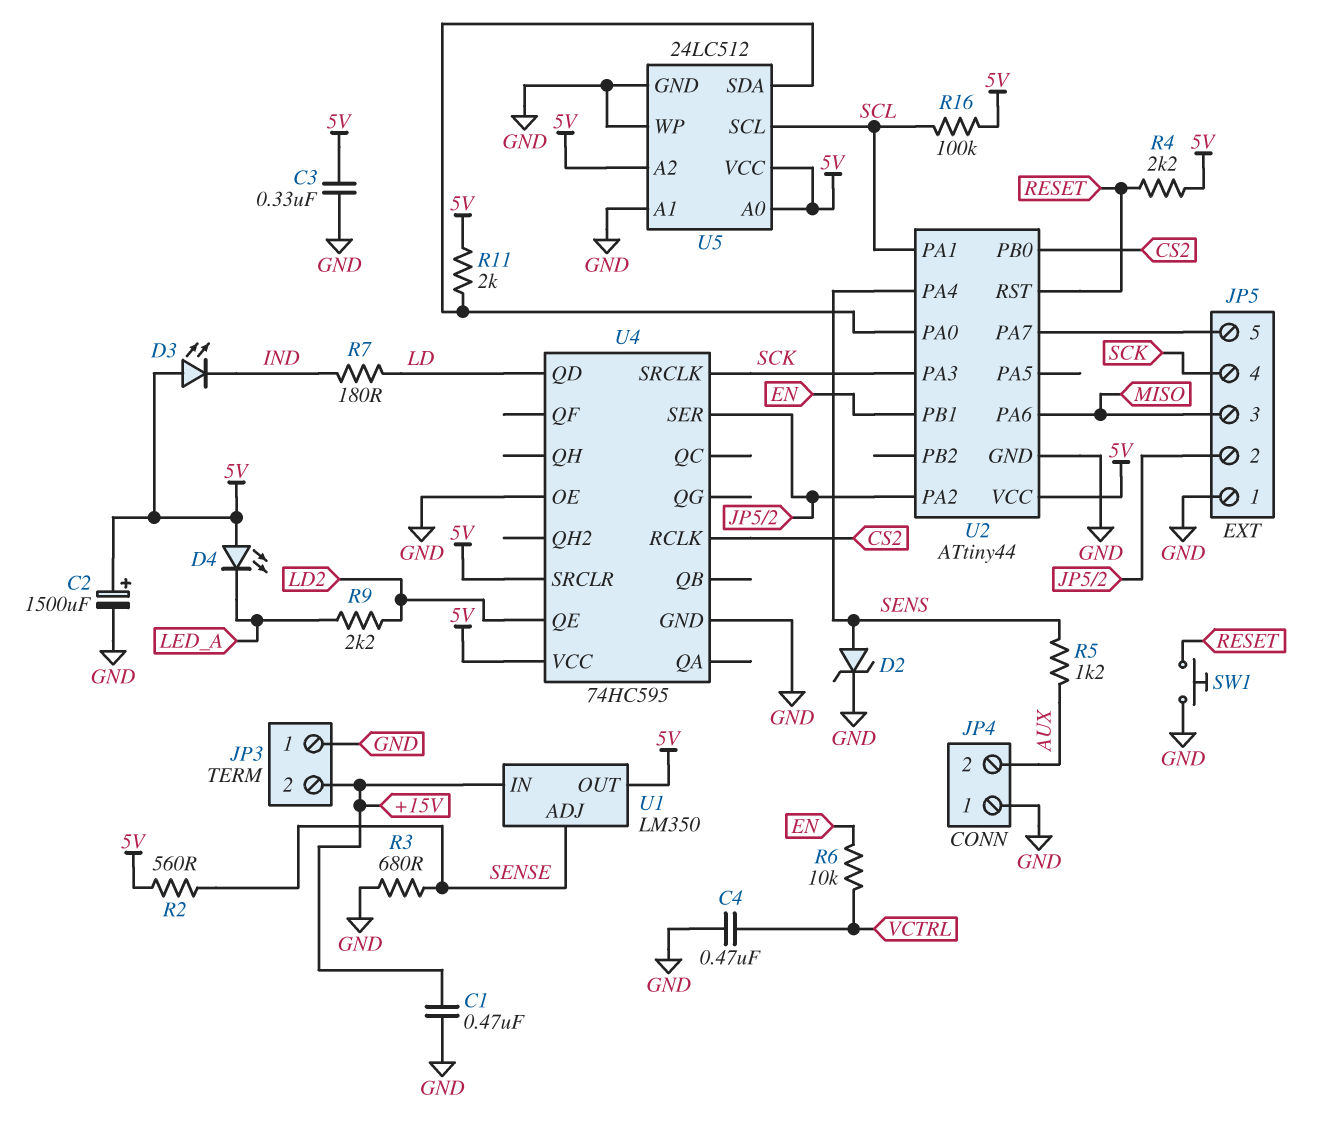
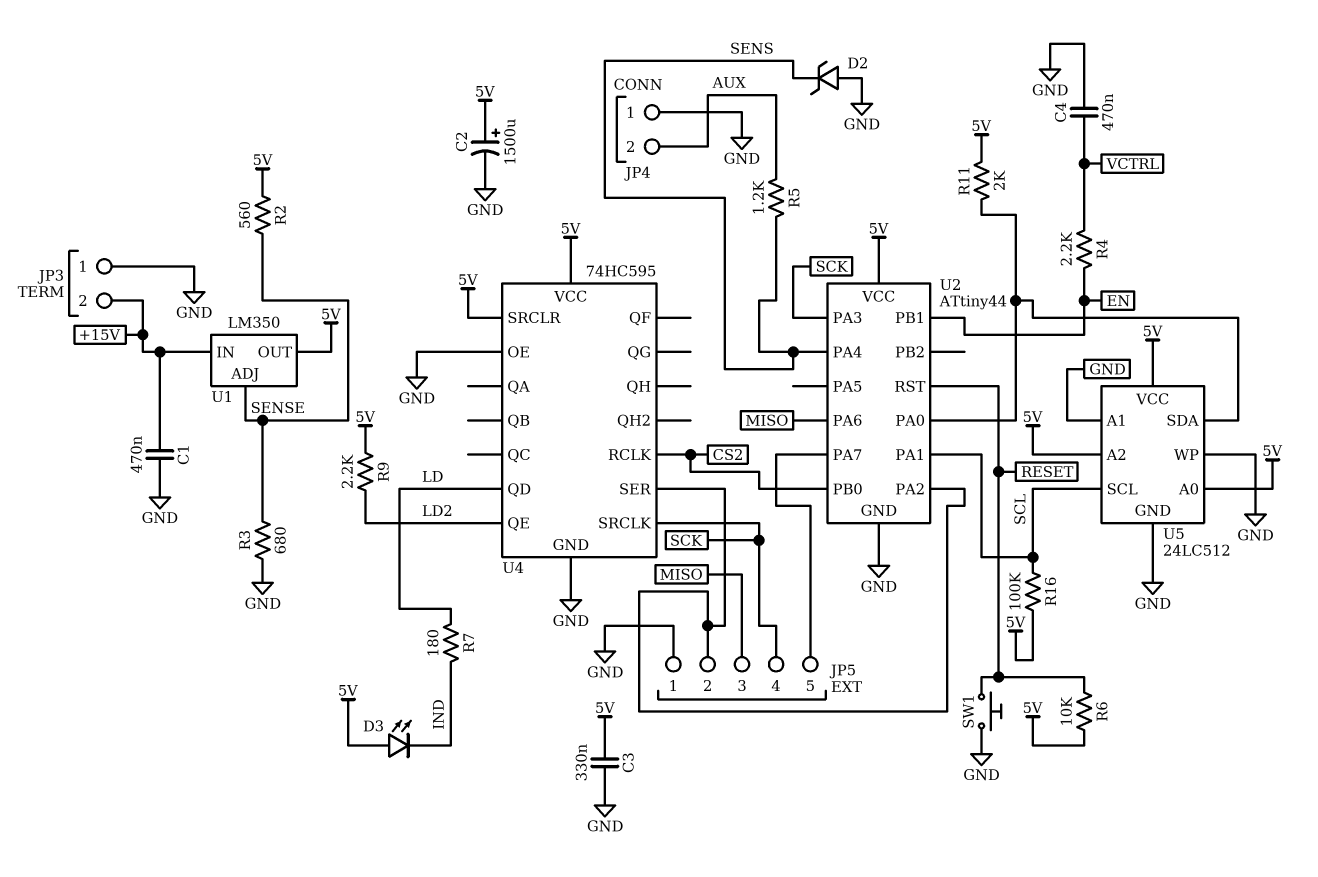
D2: zener (A SENS, K GND) -> zener (A GND, K SENS)
D4: LED (A 5V, K LED_A) -> none
R4: 2.2k (5V, RESET) -> 2.2k (EN, VCTRL)
R6: 10k (EN, VCTRL) -> 10k (5V, RESET)
R9: 2.2k (LD2, LED_A) -> 2.2k (5V, LD2)

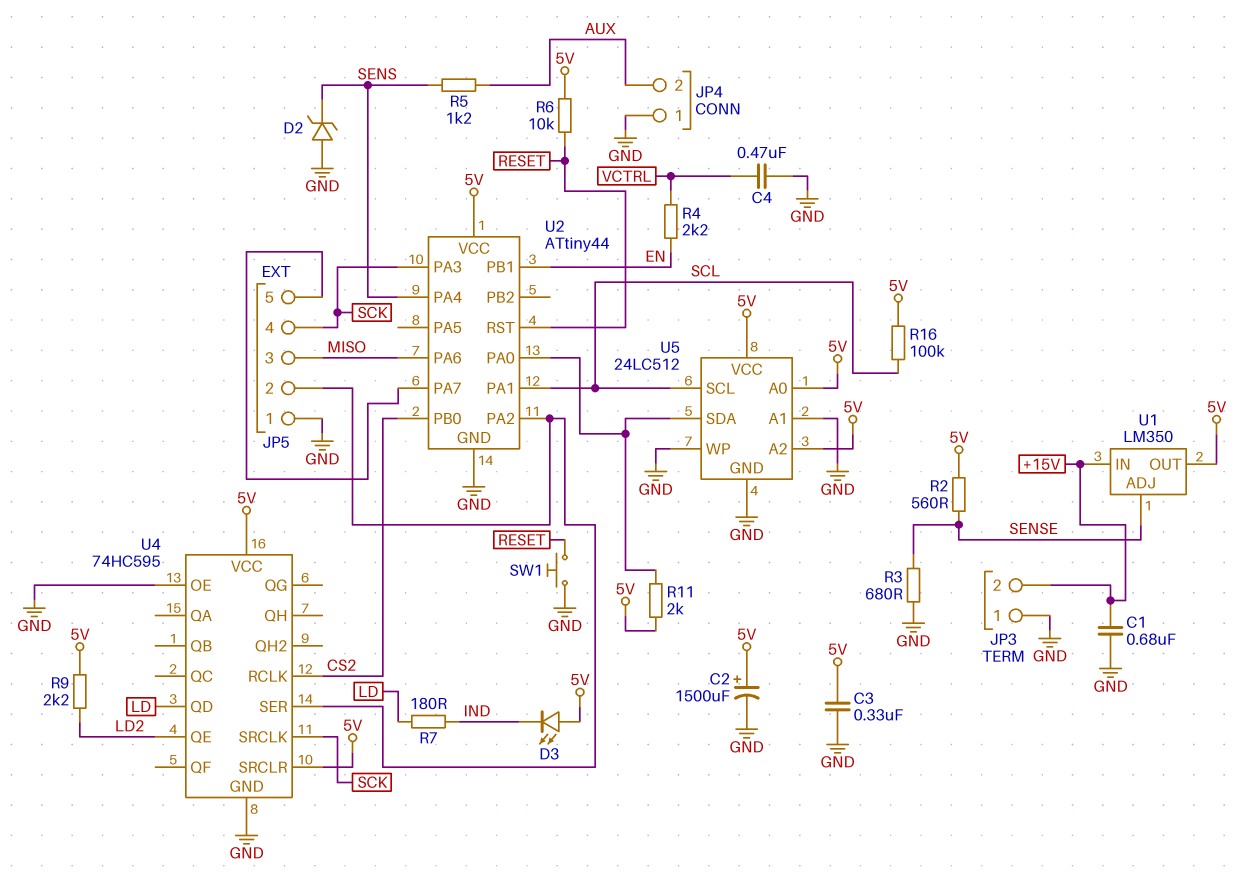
C1: 470nF (+15V, GND) -> 680nF (+15V, GND)

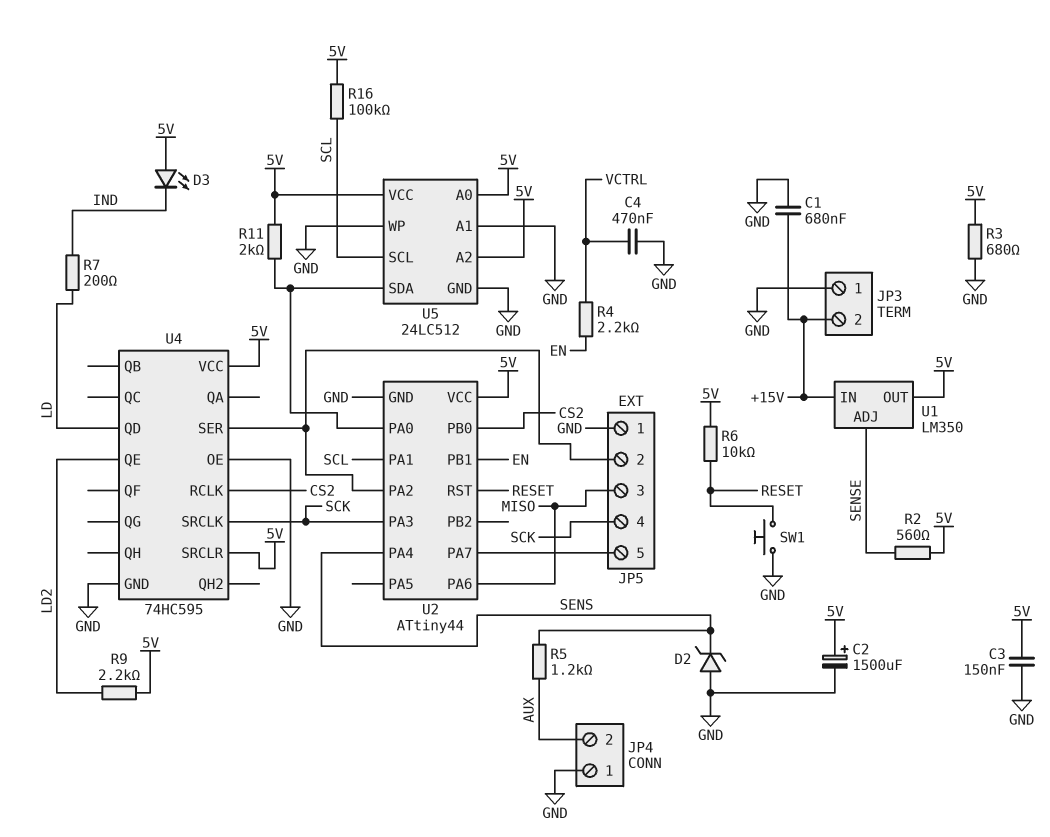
C3: 330nF (5V, GND) -> 150nF (5V, GND)
R3: 680 (GND, SENSE) -> 680 (5V, GND)
R7: 180 (IND, LD) -> 200 (IND, LD)

